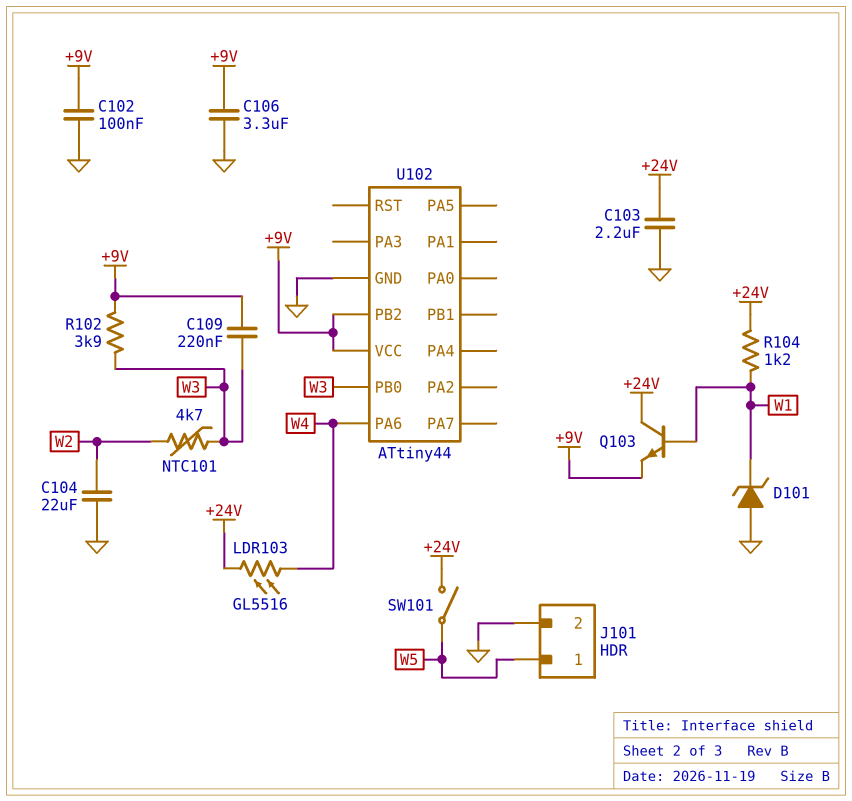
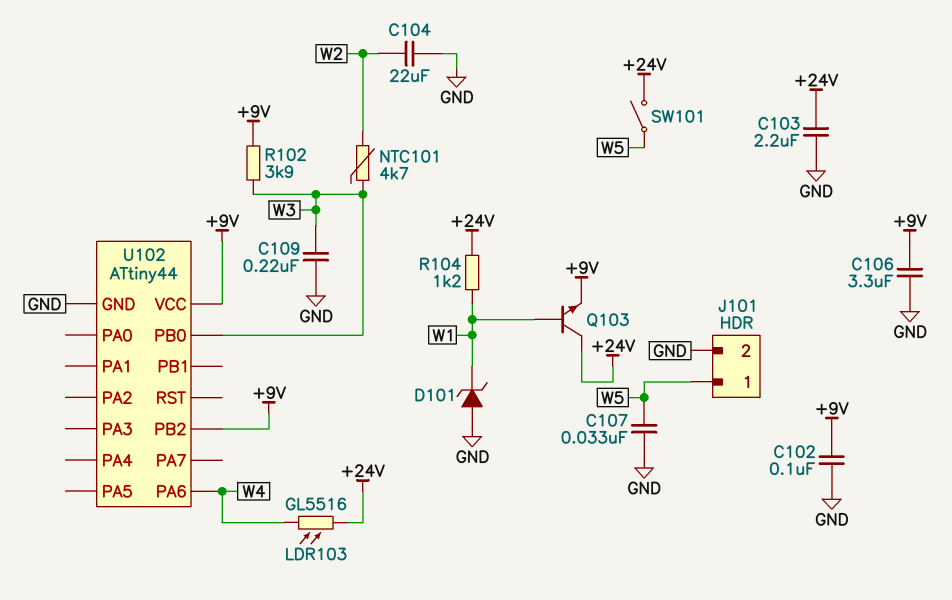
C107: none -> 33nF (GND, W5)
C109: 220nF (+9V, W3) -> 220nF (GND, W3)

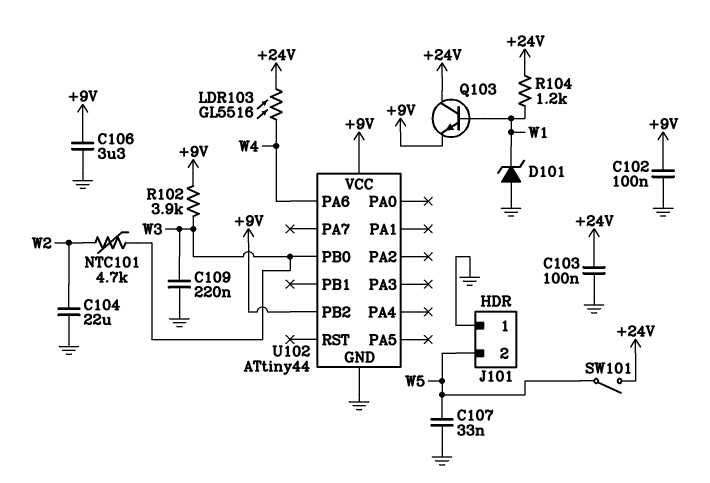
C103: 2.2uF (+24V, GND) -> 100nF (+24V, GND)
J101 pin 1: W5 -> GND
J101 pin 2: GND -> W5

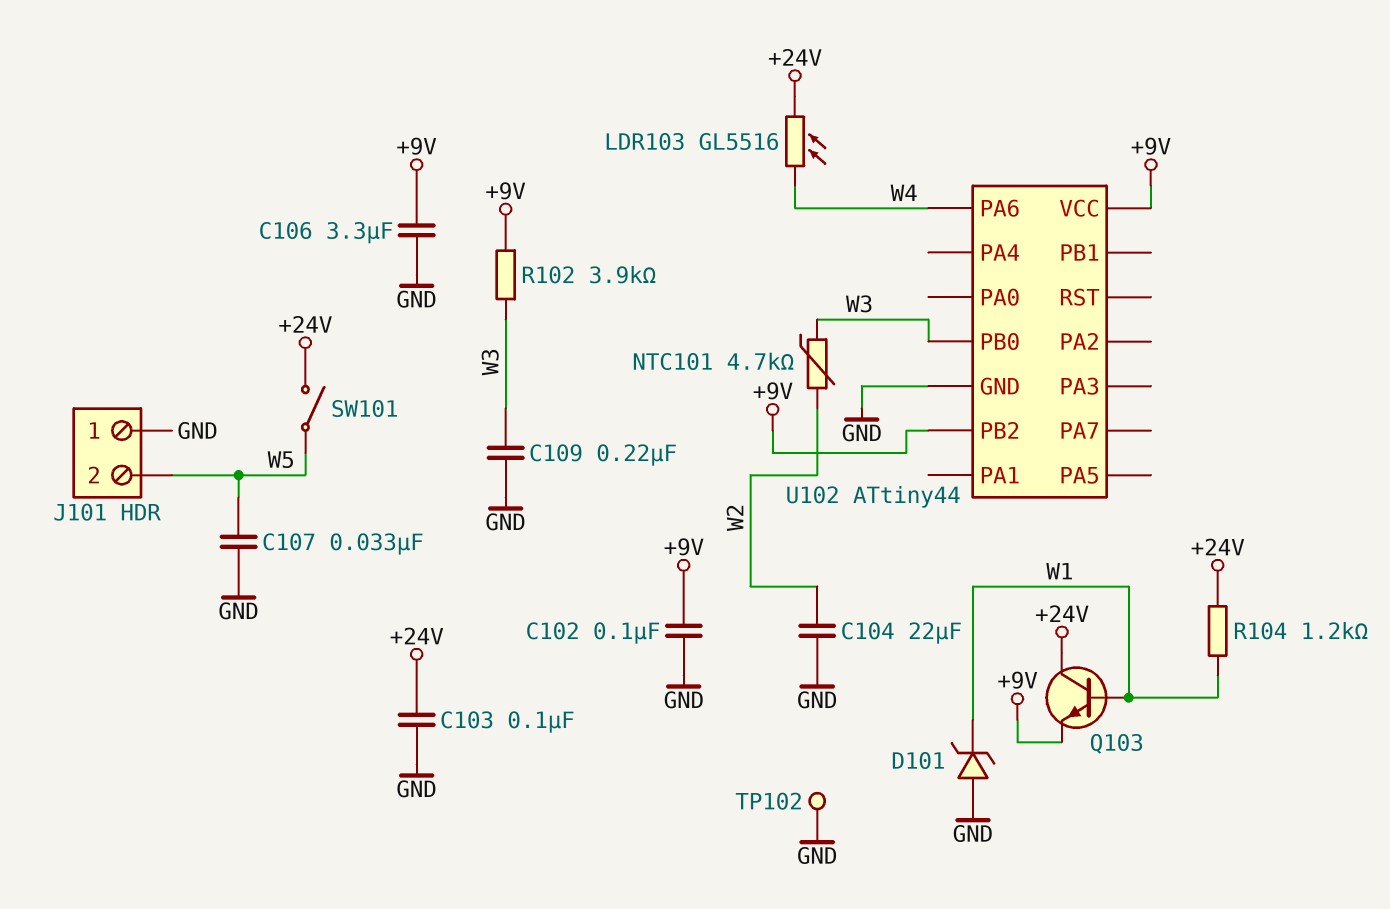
TP102: none -> test point (GND)

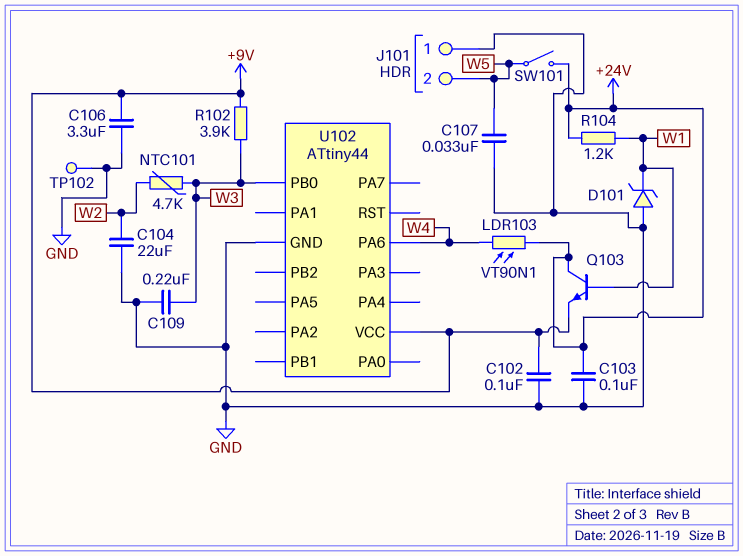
LDR103: GL5516 (+24V, W4) -> VT90N1 (+24V, W4)
U102 pin PB2: +9V -> none

